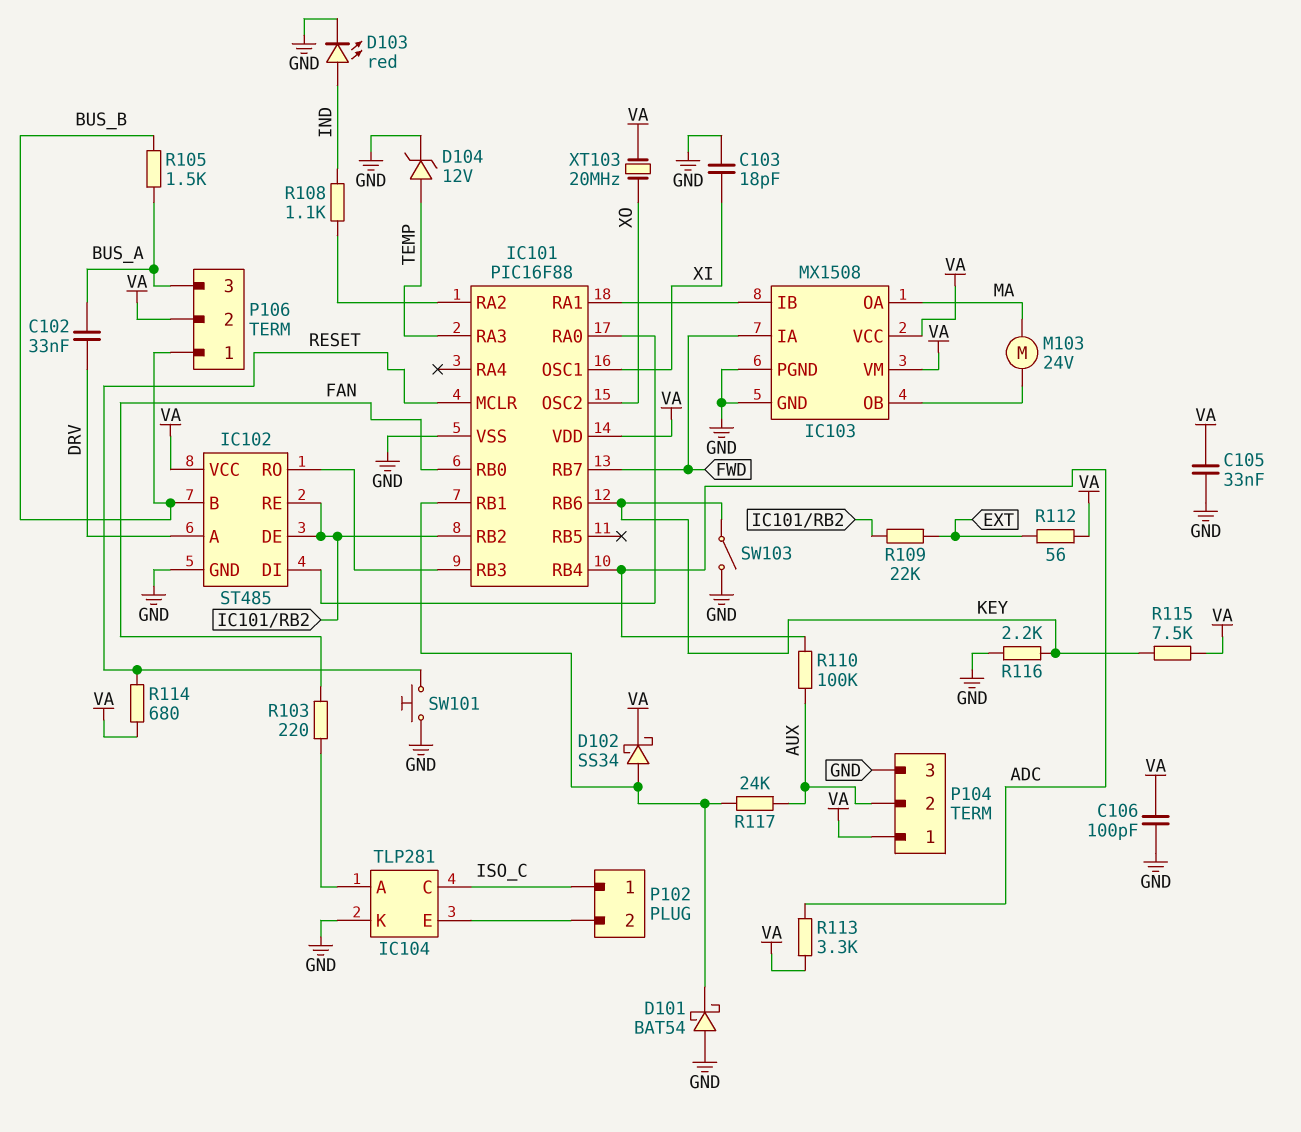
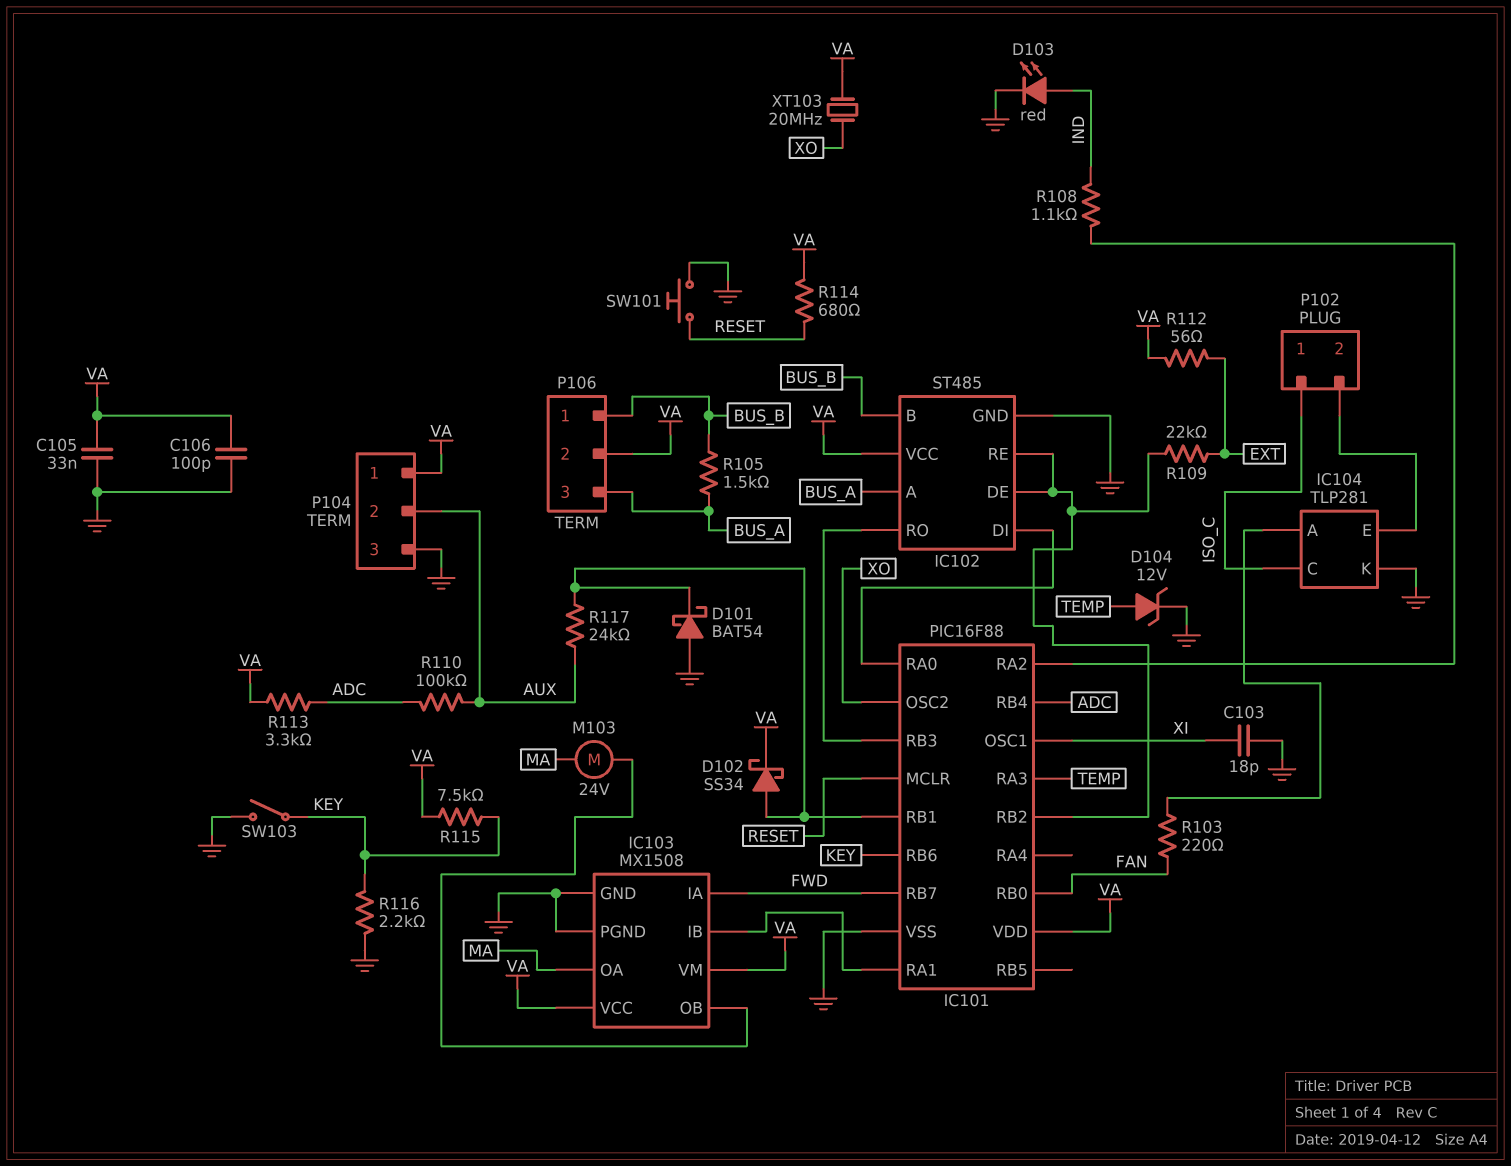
C102: 33nF (BUS_A, DRV) -> none
IC102 pin A: DRV -> BUS_A

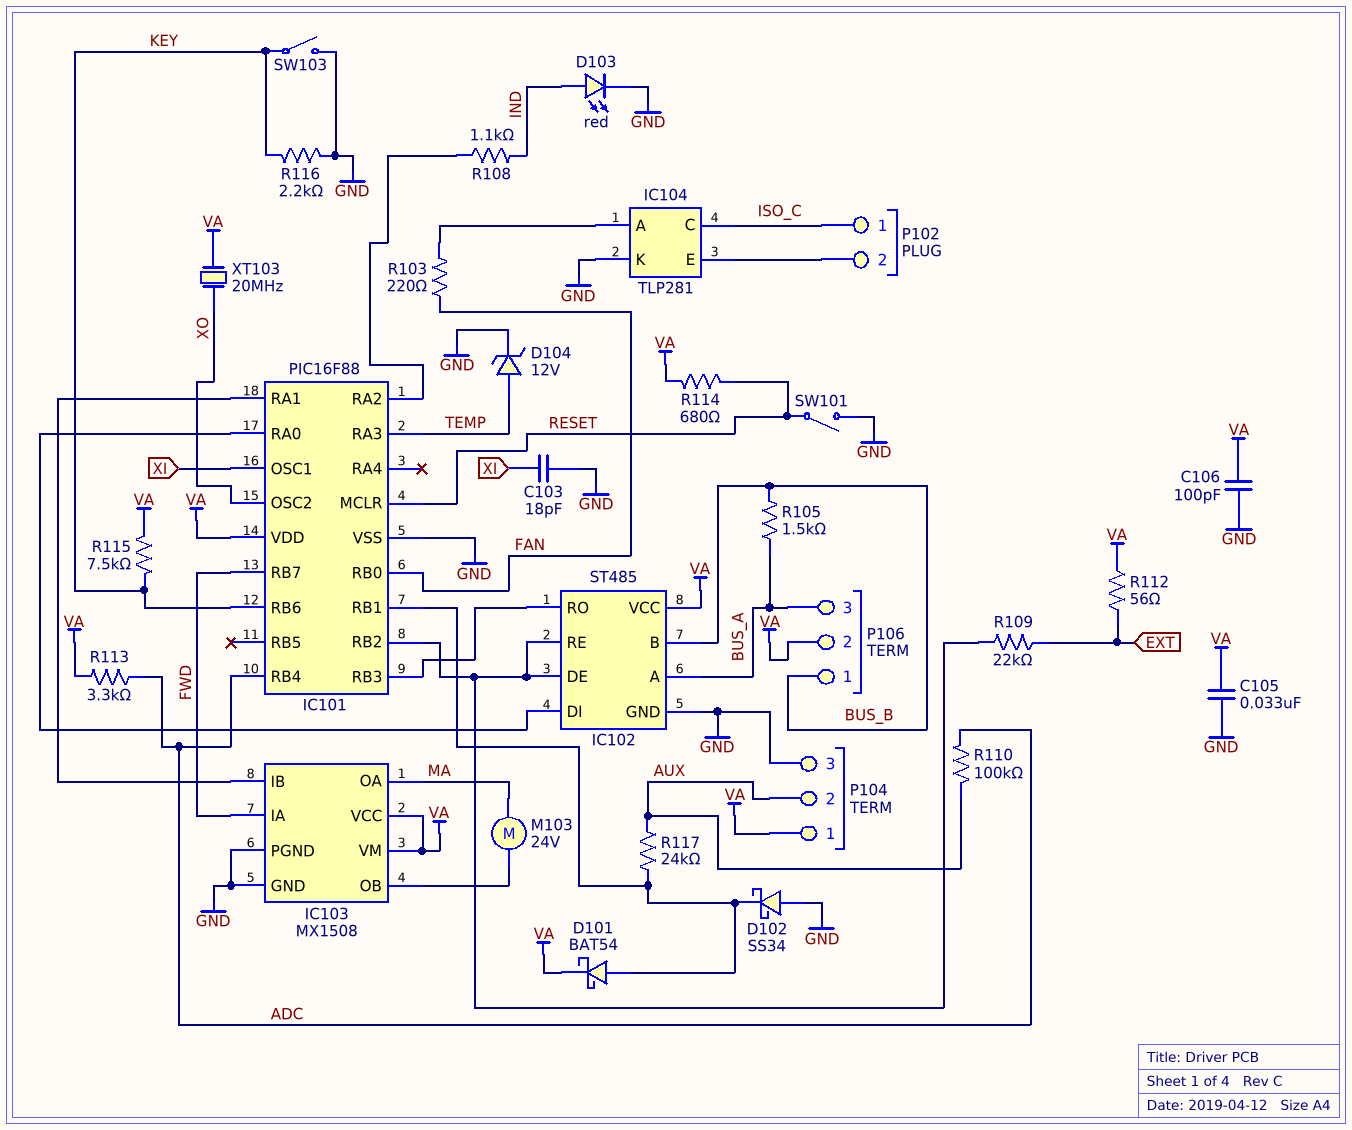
D101: schottky BAT54 (A GND, K IC101/RB1) -> schottky BAT54 (A IC101/RB1, K VA)
D102: schottky SS34 (A IC101/RB1, K VA) -> schottky SS34 (A GND, K IC101/RB1)
SW101: button (GND, RESET) -> switch (GND, RESET)

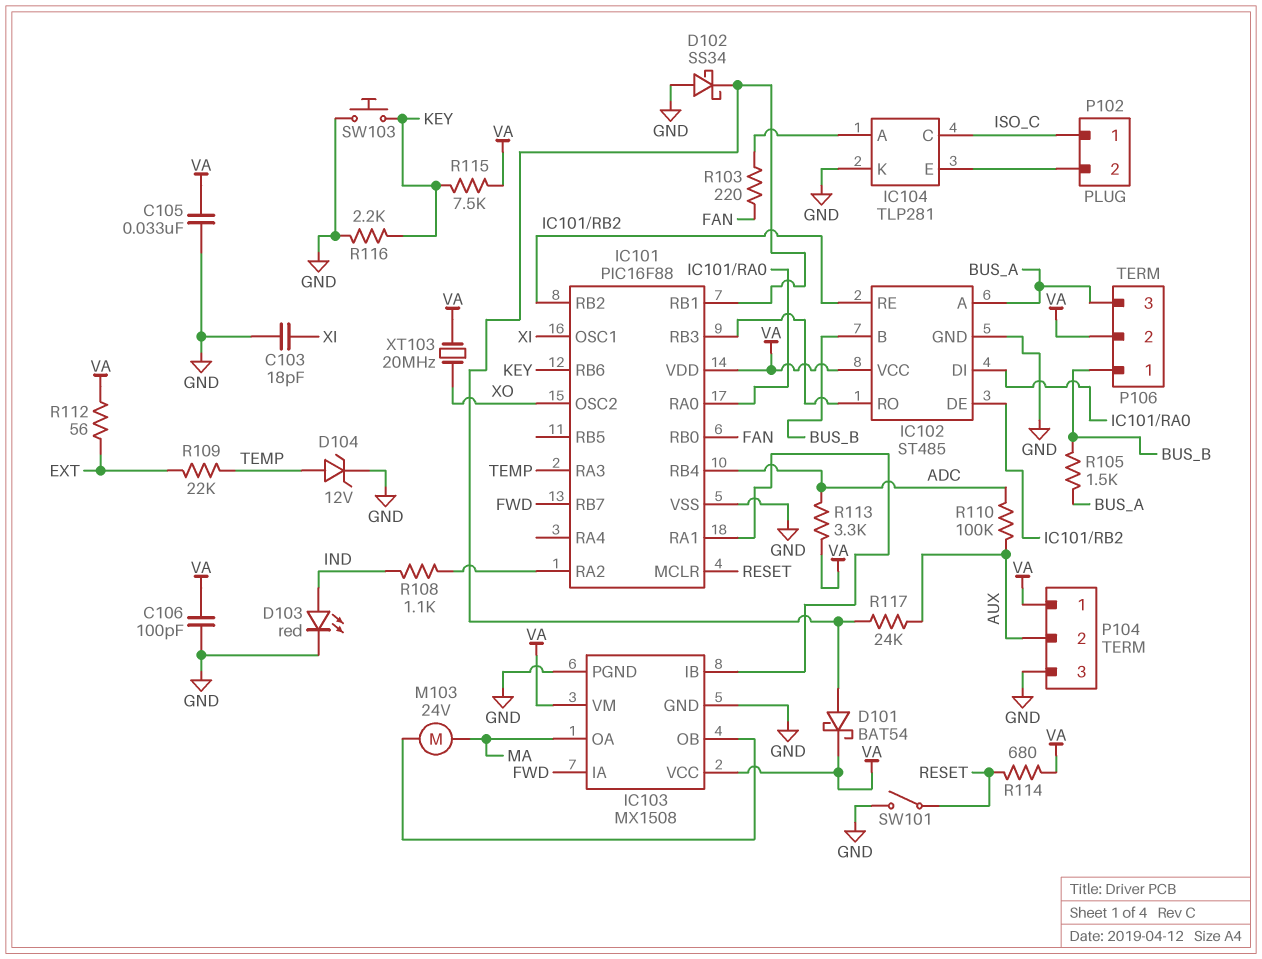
R109: 22k (EXT, IC101/RB2) -> 22k (EXT, TEMP)
SW103: switch (GND, KEY) -> button (GND, KEY)

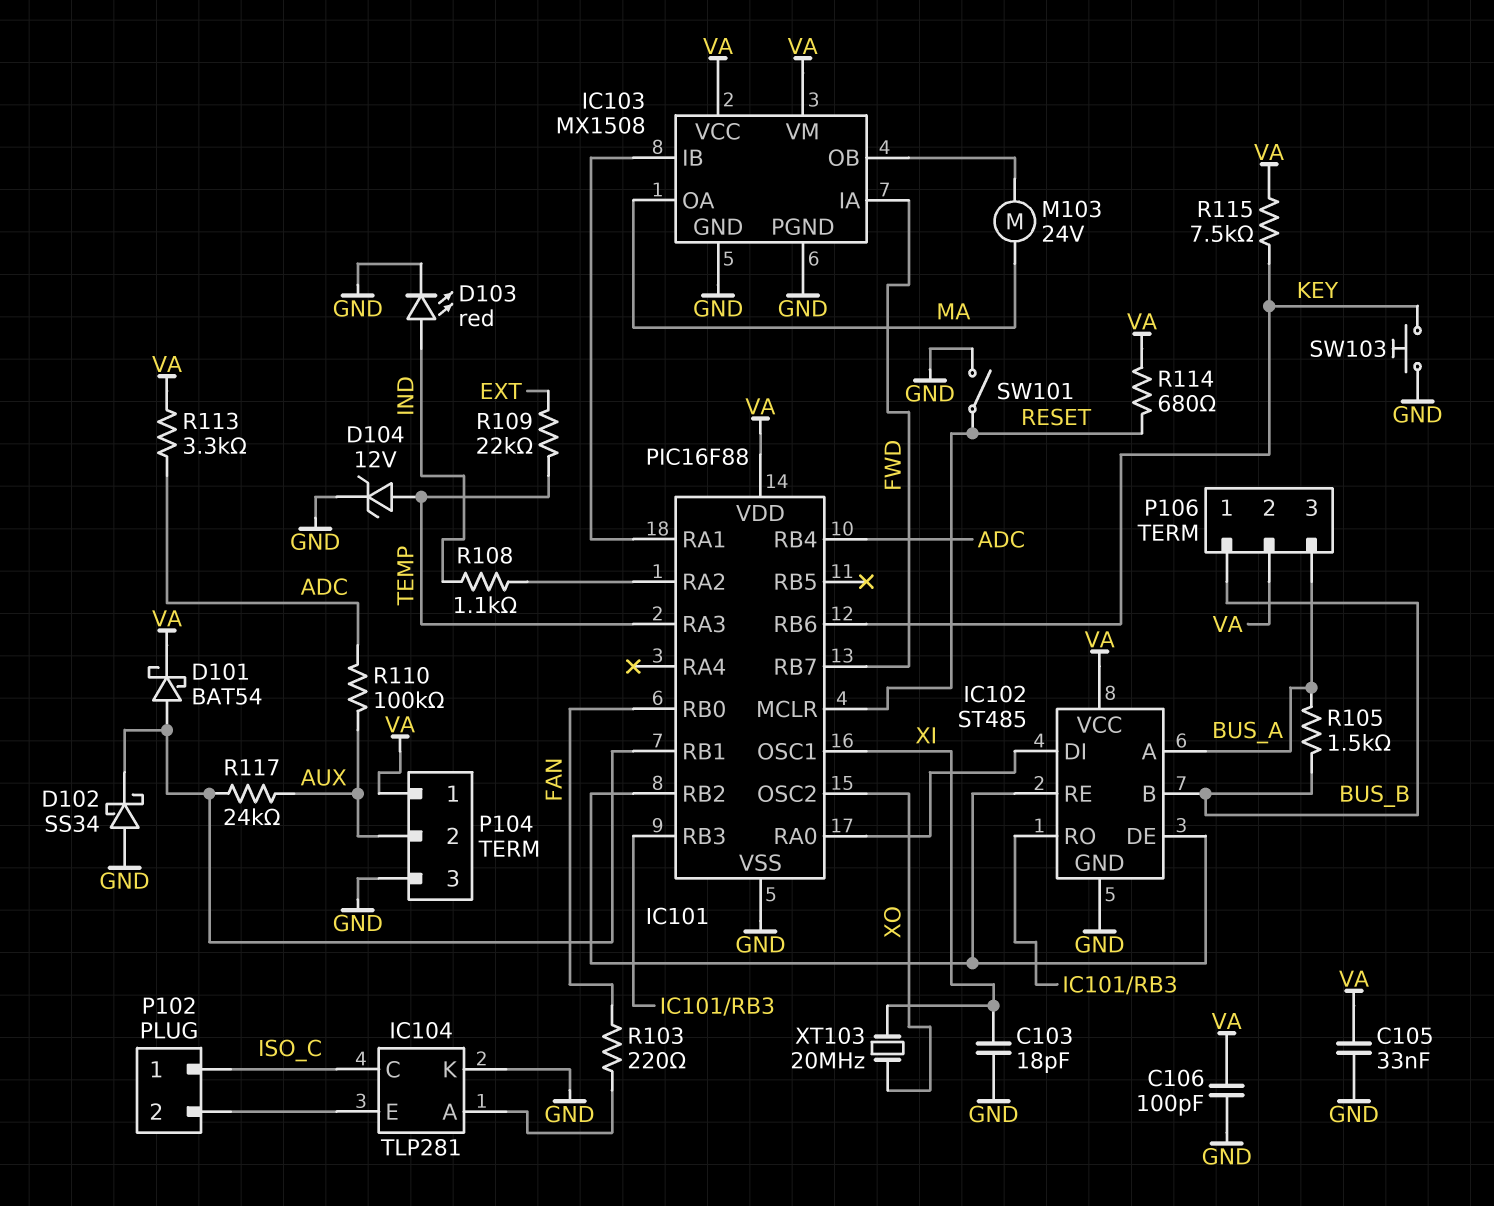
R112: 56 (EXT, VA) -> none
R116: 2.2k (GND, KEY) -> none
XT103: 20MHz (VA, XO) -> 20MHz (XI, XO)

